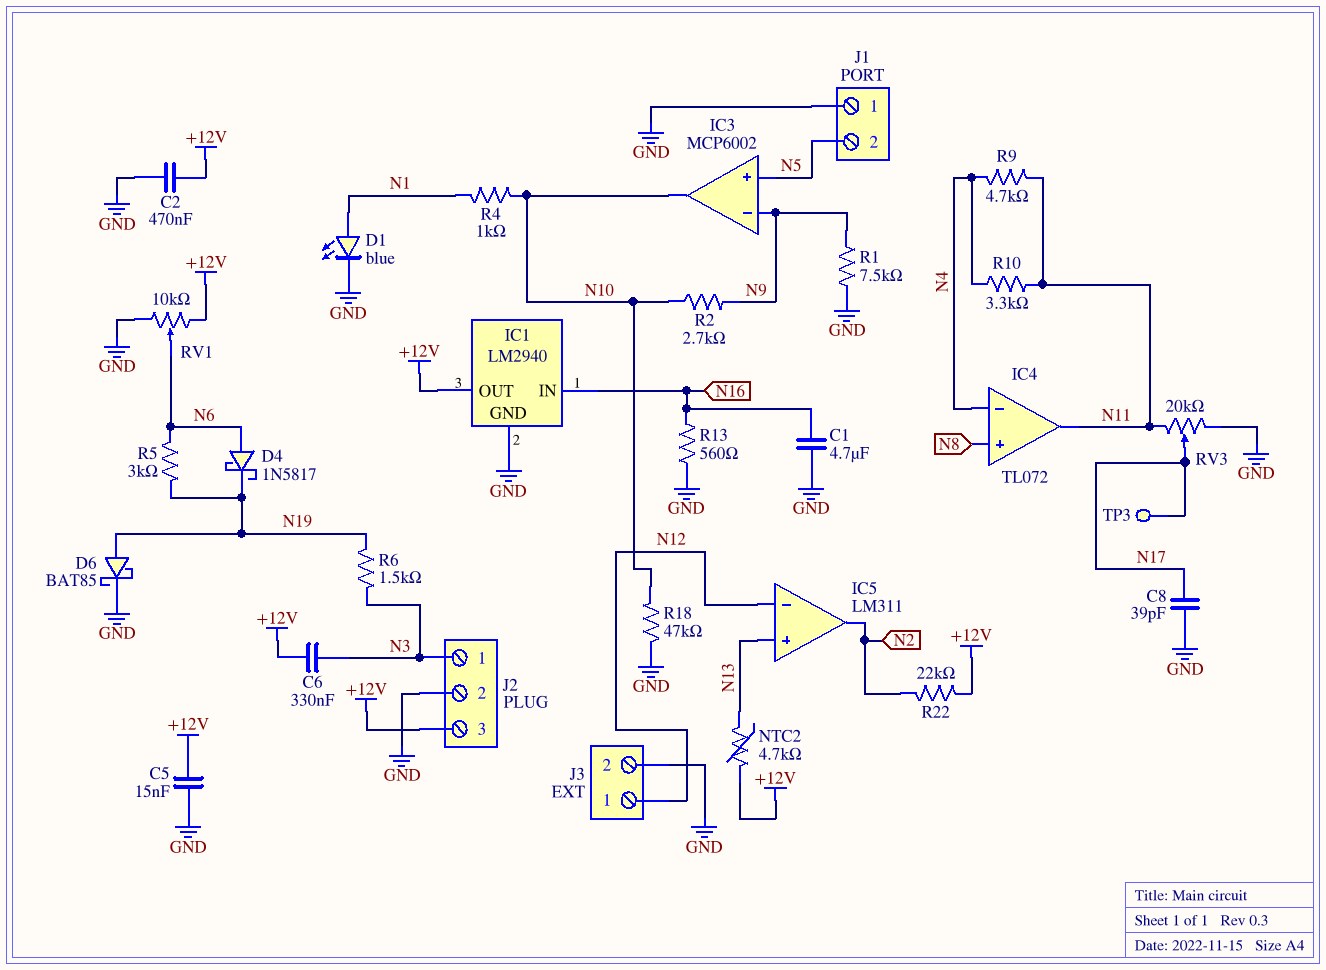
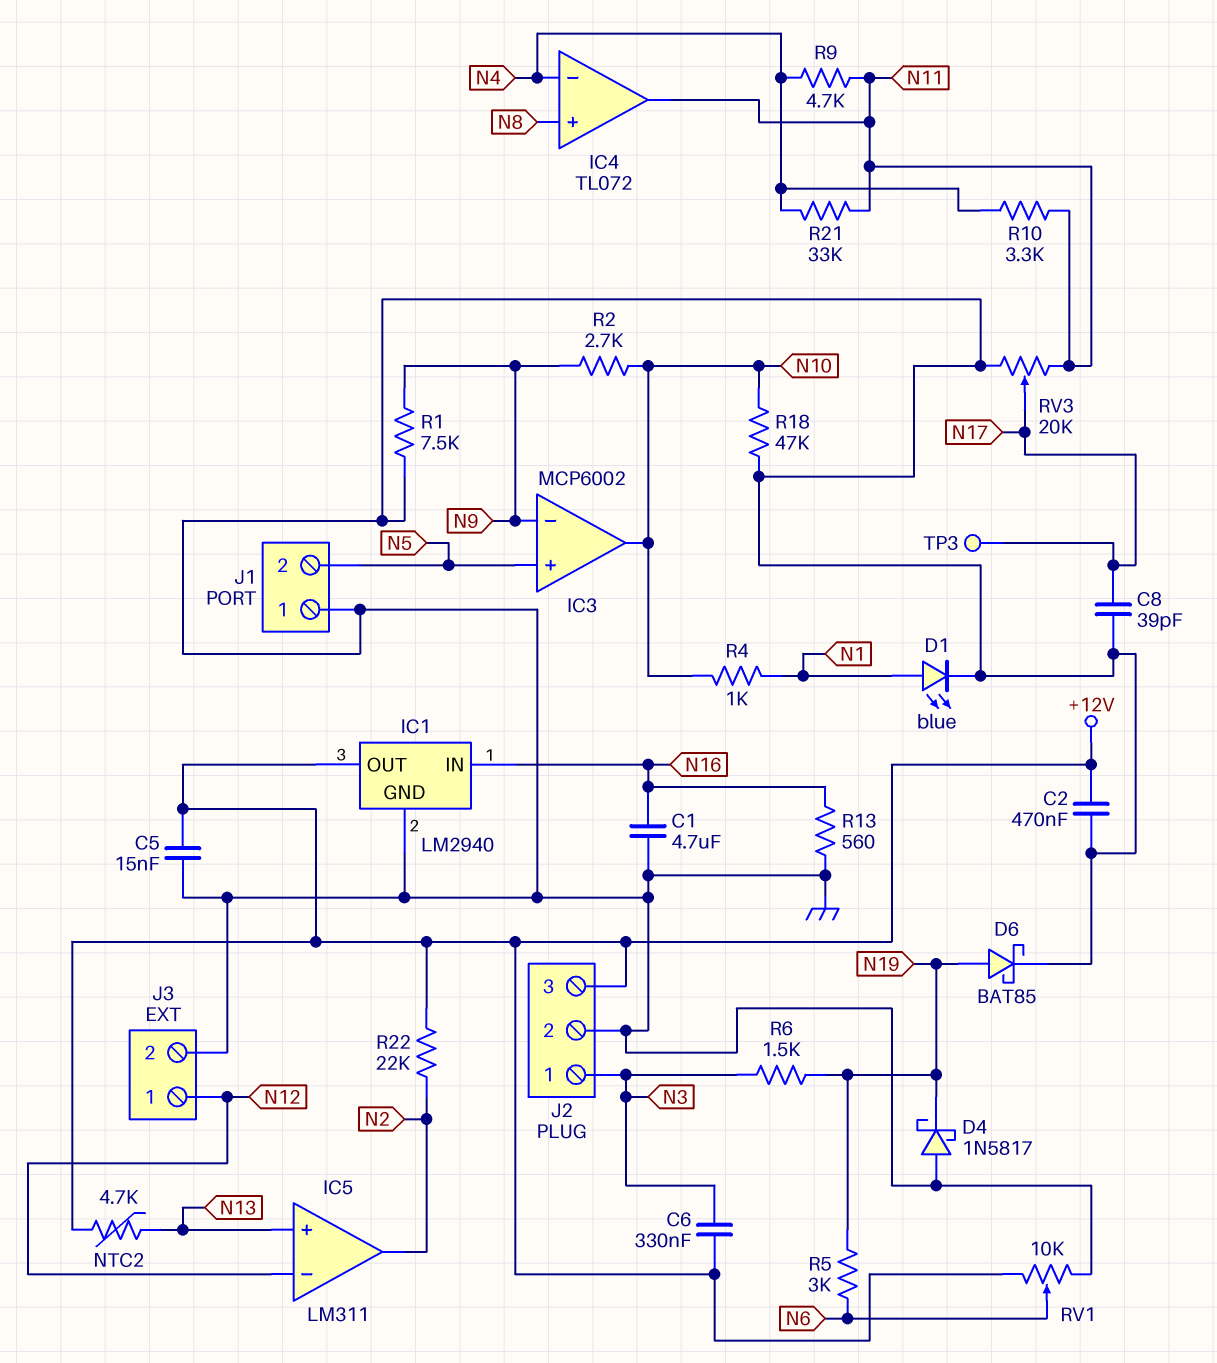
D4: schottky 1N5817 (A N6, K N19) -> schottky 1N5817 (A GND, K N19)
R21: none -> 33k (N4, N11)

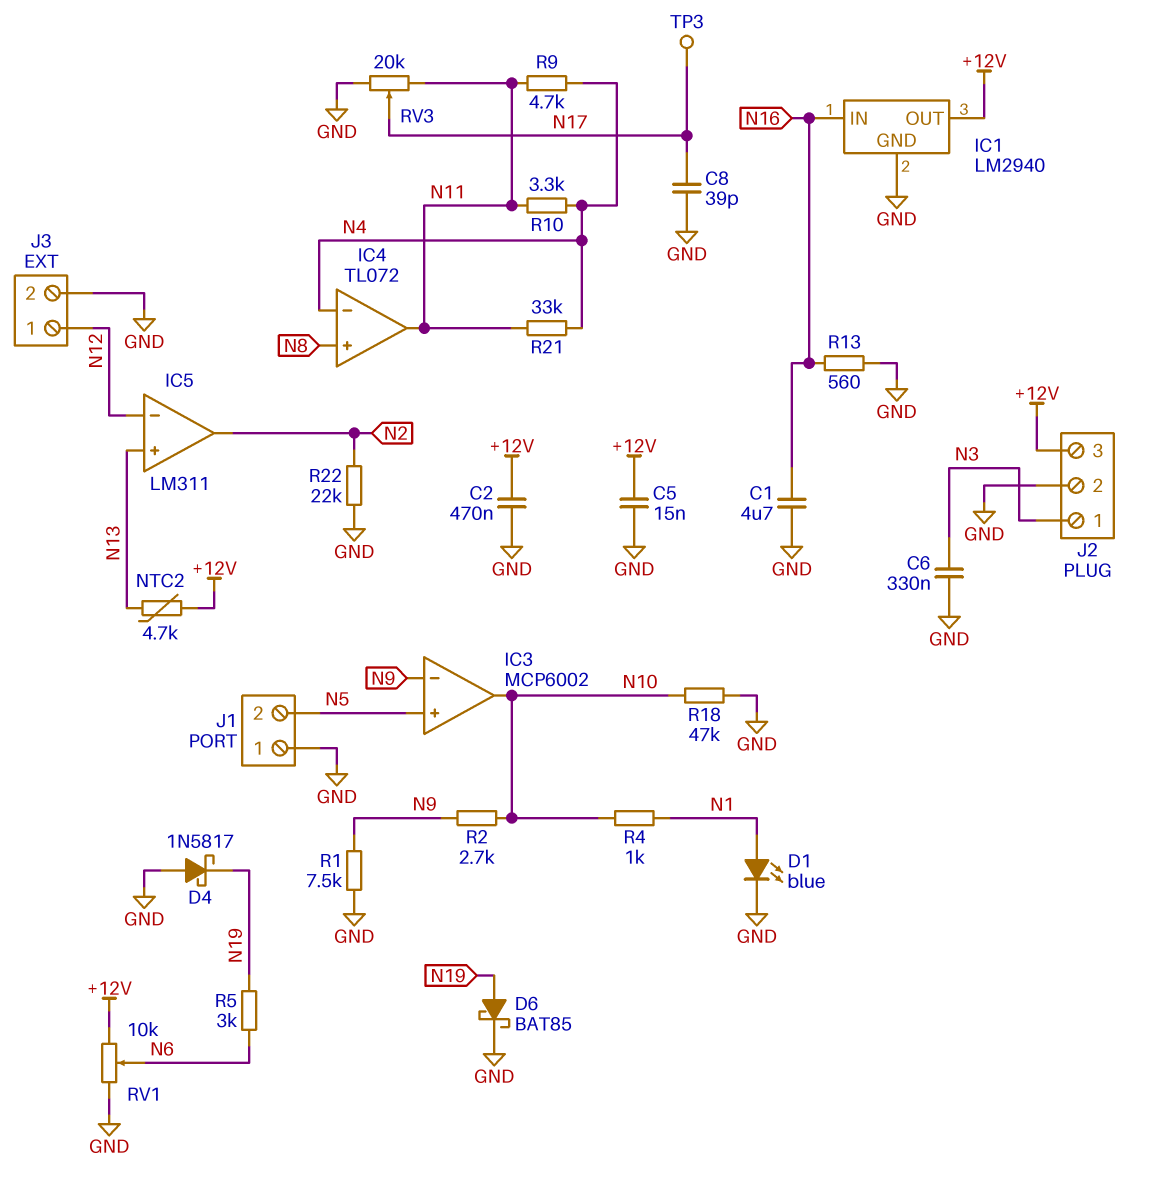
C6: 330nF (+12V, N3) -> 330nF (GND, N3)
R6: 1.5k (N3, N19) -> none
R22: 22k (+12V, N2) -> 22k (GND, N2)

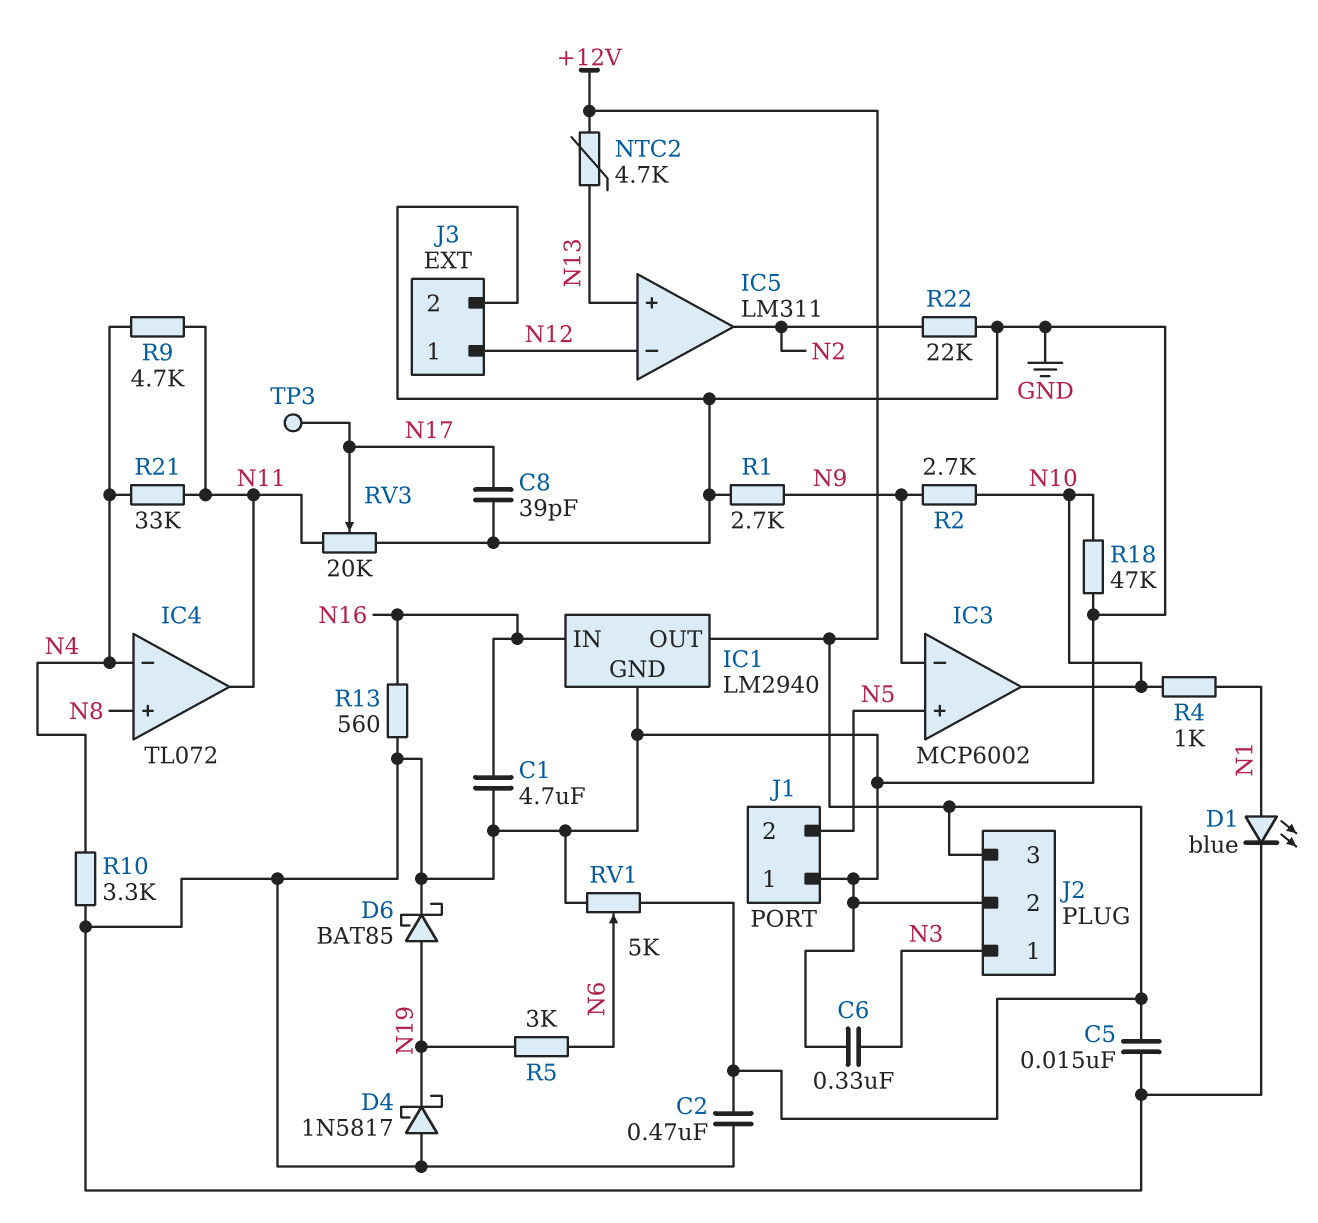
R1: 7.5k (GND, N9) -> 2.7k (GND, N9)
R10: 3.3k (N4, N11) -> 3.3k (GND, N4)
RV1: 10k (+12V, GND, wiper N6) -> 5k (+12V, GND, wiper N6)

